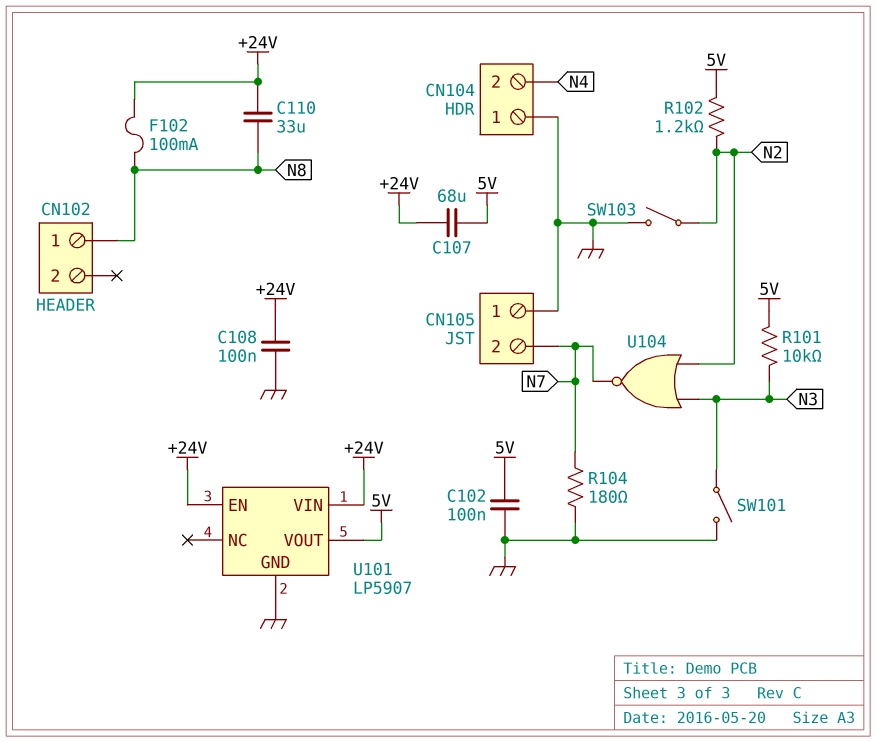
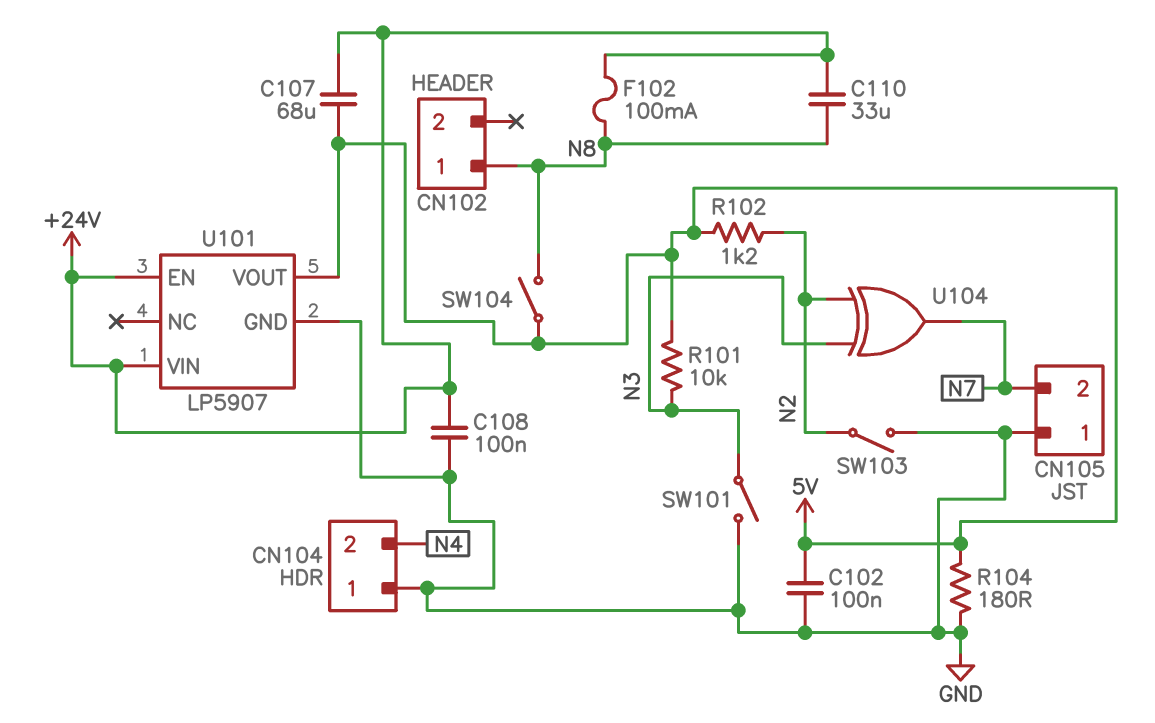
R104: 180 (GND, N7) -> 180 (5V, GND)
SW104: none -> switch (5V, N8)
U104: NOR (in N2, in N3, out N7) -> XOR (in N2, in N3, out N7)

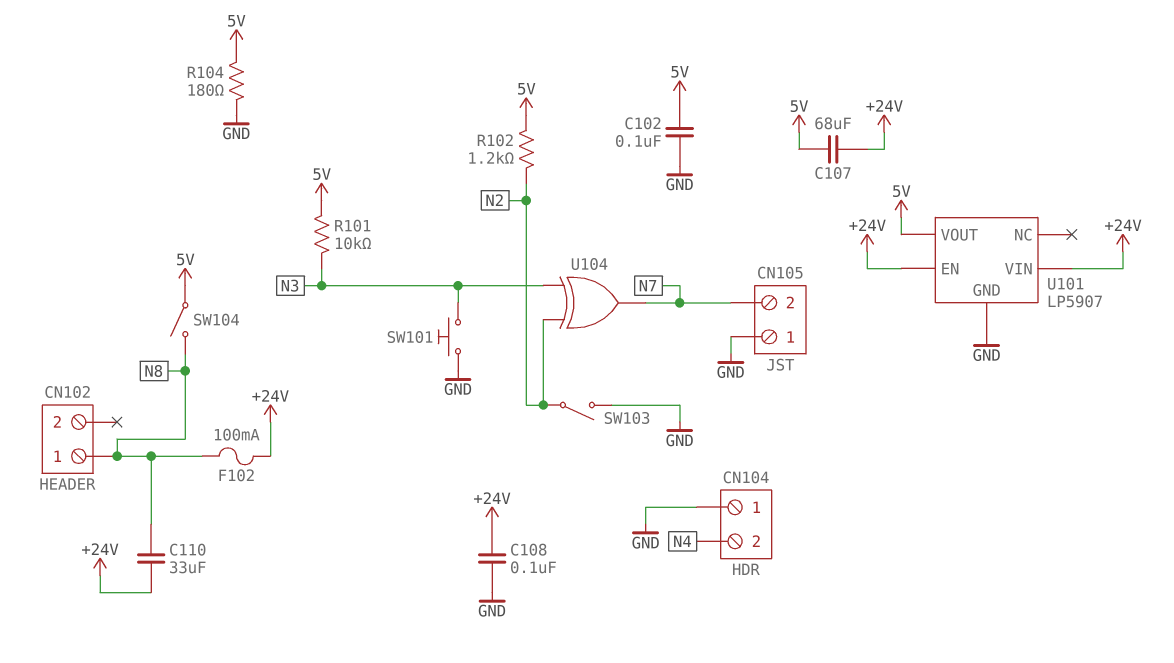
SW101: switch (GND, N3) -> button (GND, N3)

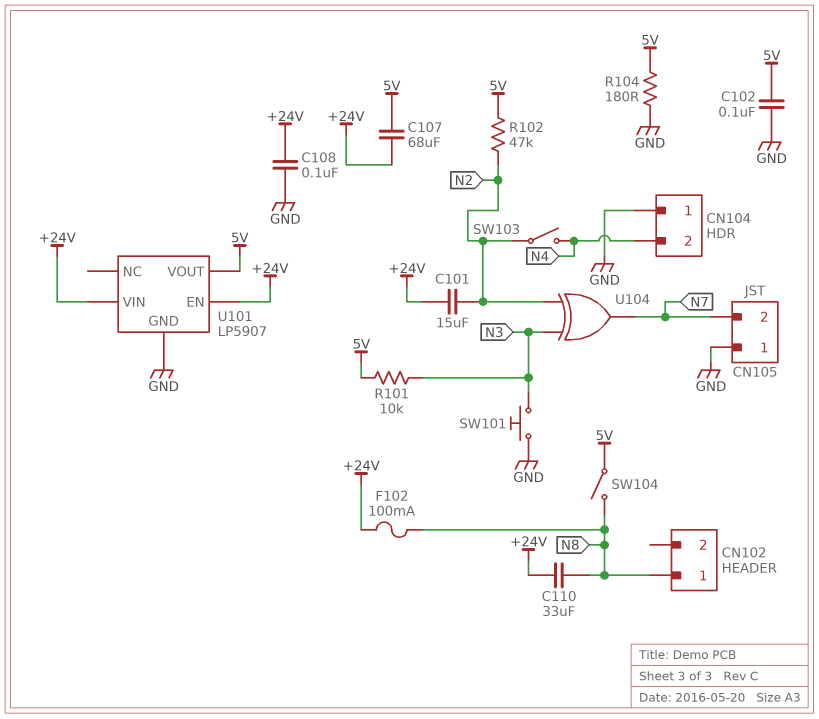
C101: none -> 15uF (+24V, N2)
R102: 1.2k (5V, N2) -> 47k (5V, N2)
SW103: switch (GND, N2) -> switch (N2, N4)

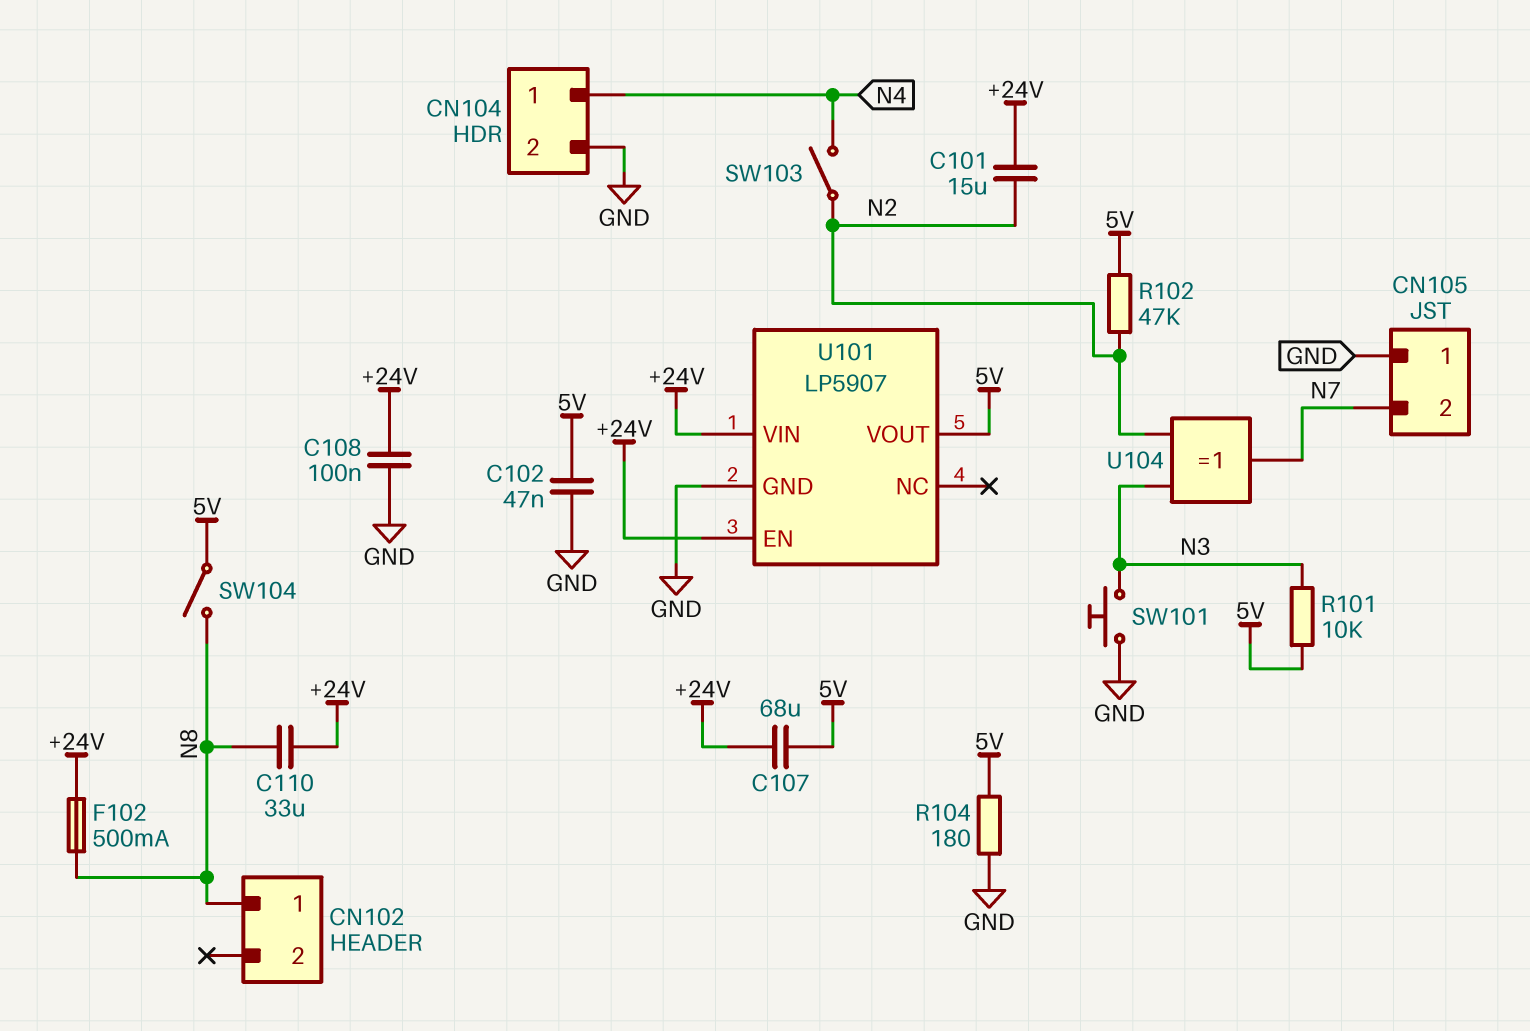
C102: 100nF (5V, GND) -> 47nF (5V, GND)
CN104 pin 1: GND -> N4
CN104 pin 2: N4 -> GND
F102: 100mA (+24V, N8) -> 500mA (+24V, N8)

